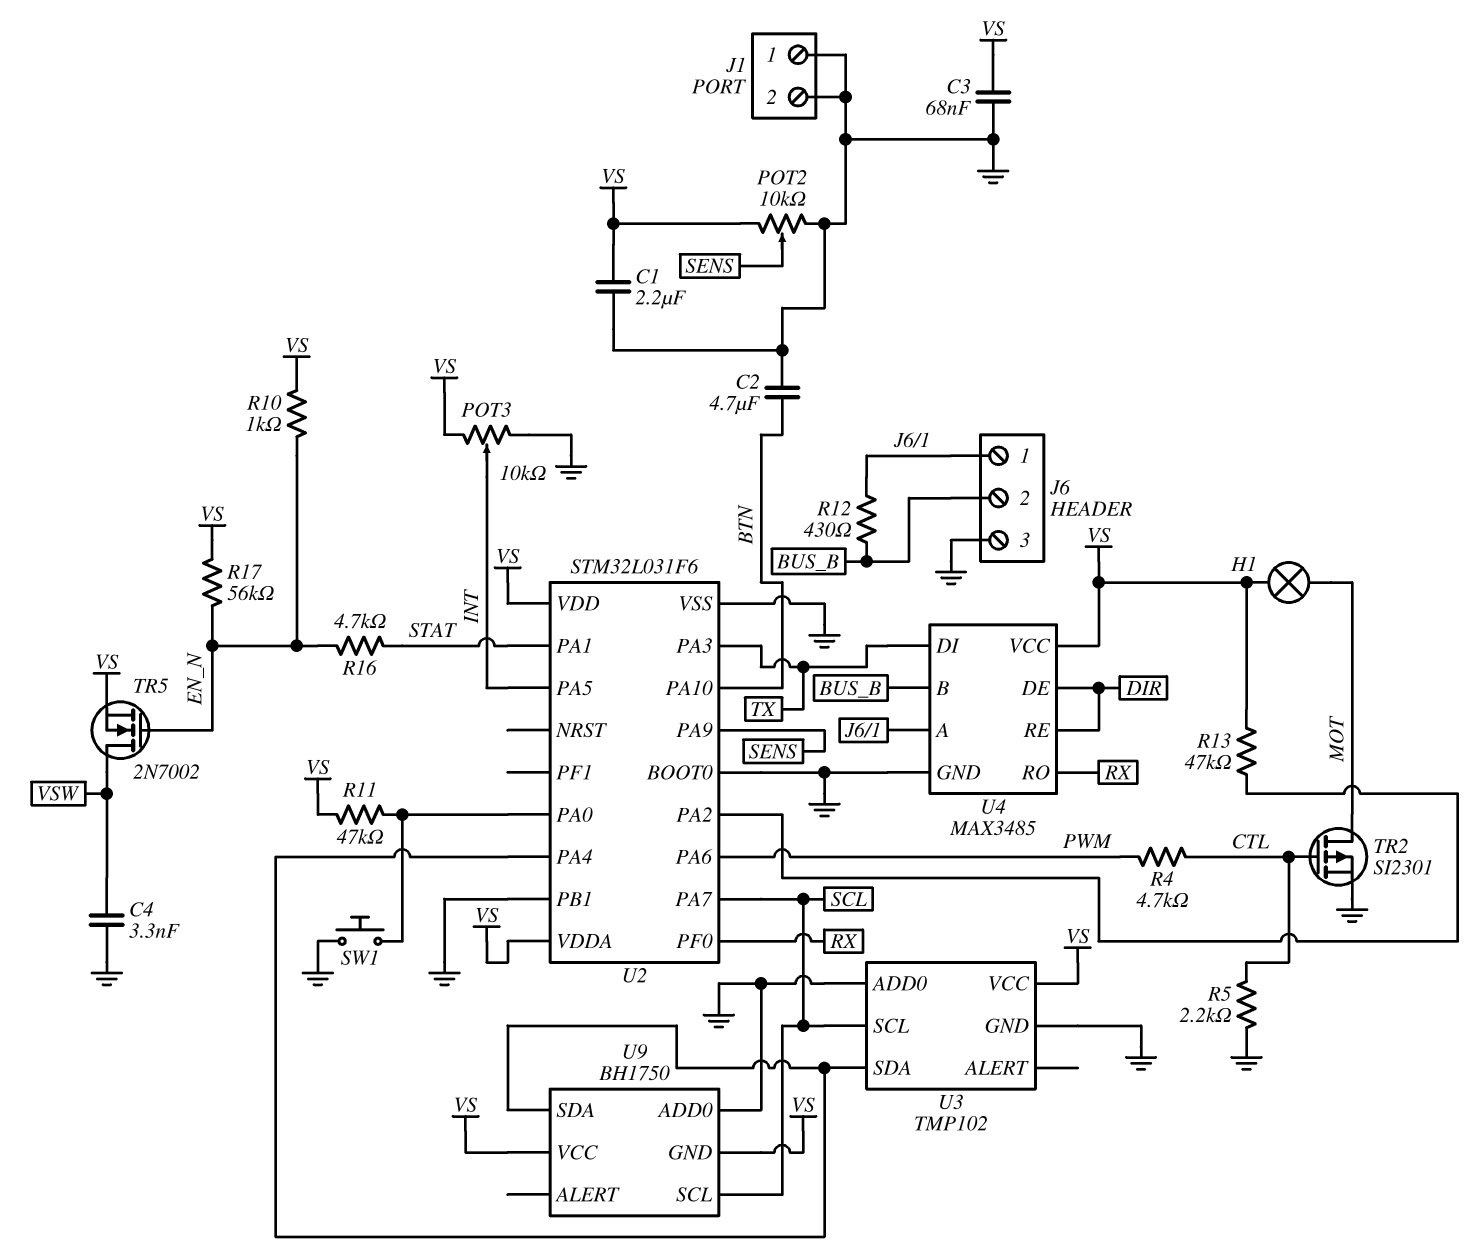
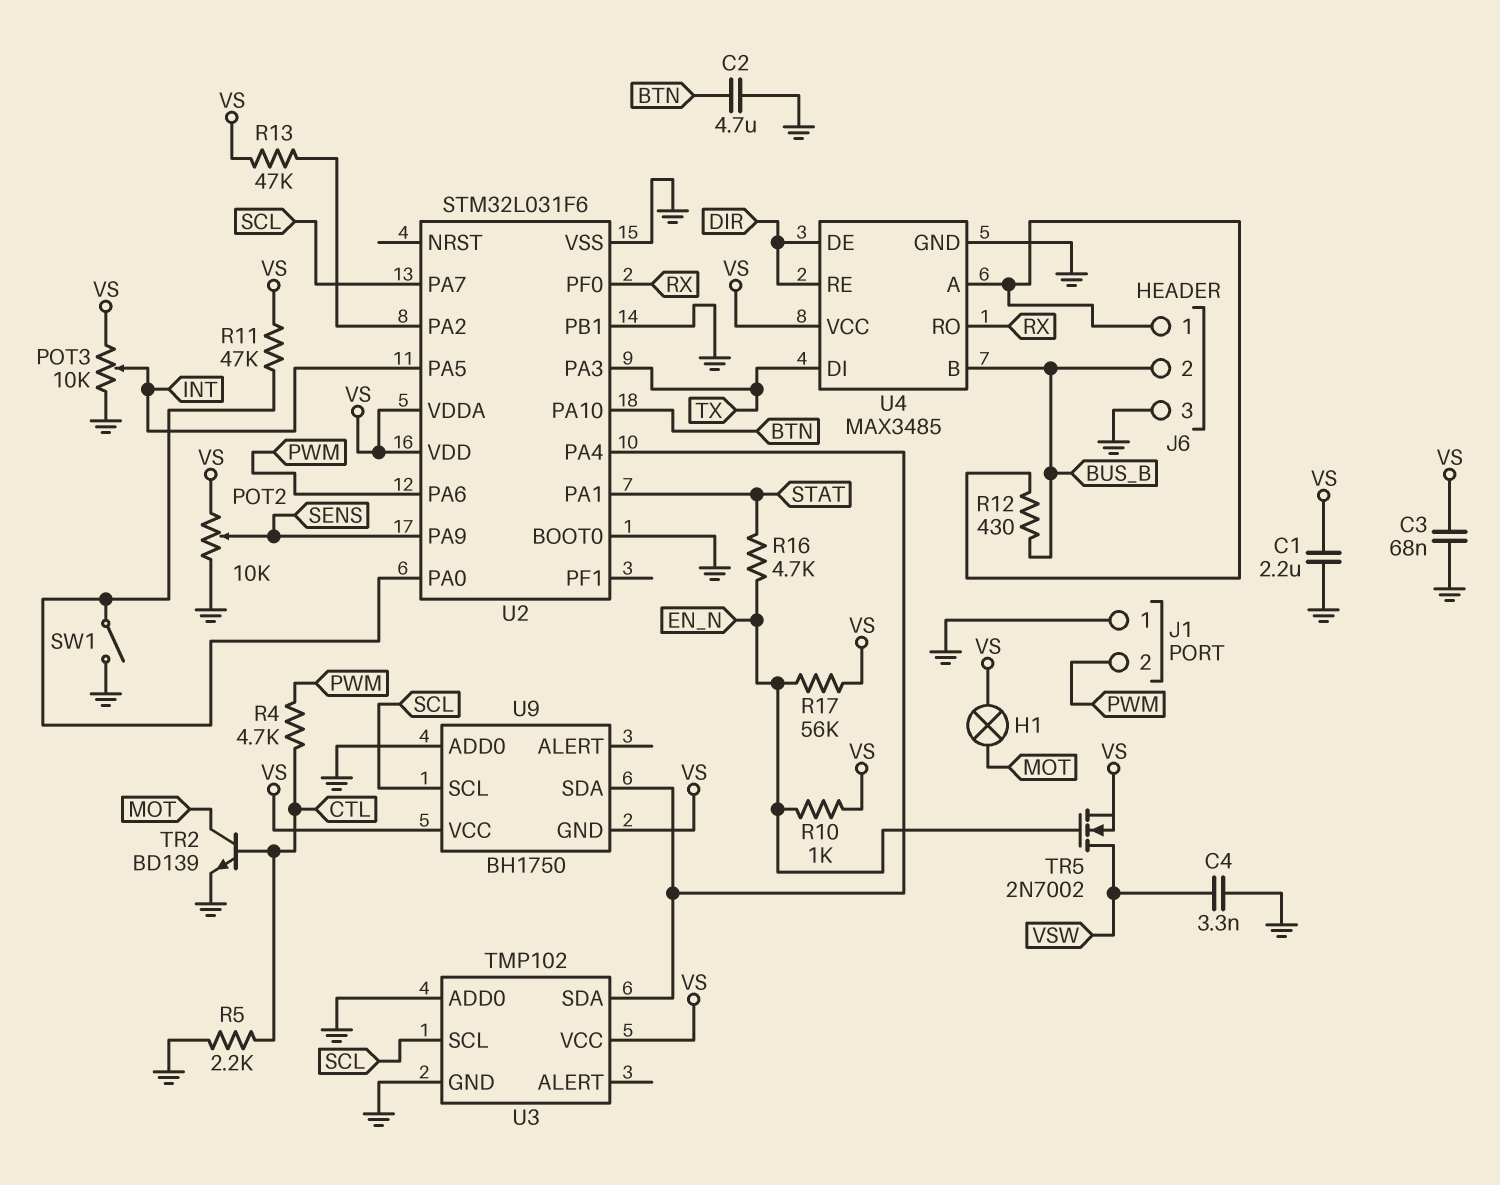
J1 pin 2: GND -> PWM
SW1: button (GND, U2/PA0) -> switch (GND, U2/PA0)
TR2: PMOS SI2301 (G CTL, D MOT, S GND) -> NPN BD139 (B CTL, C MOT, E GND)

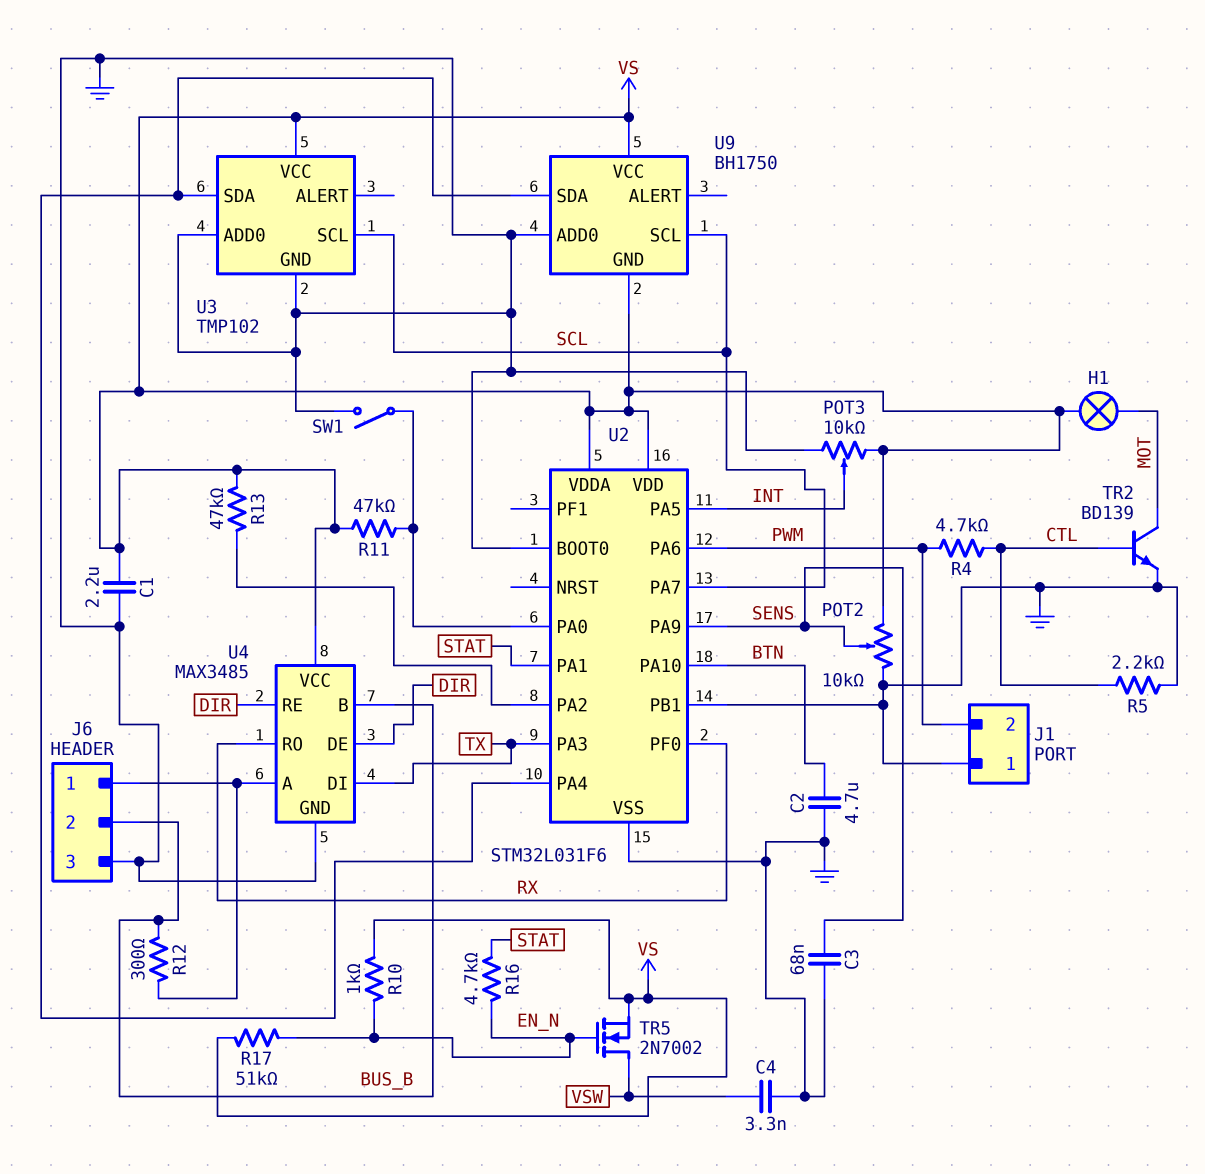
C3: 68nF (GND, VS) -> 68nF (GND, SENS)
R12: 430 (BUS_B, J6/1) -> 300 (BUS_B, J6/1)
R17: 56k (EN_N, VS) -> 51k (EN_N, VS)

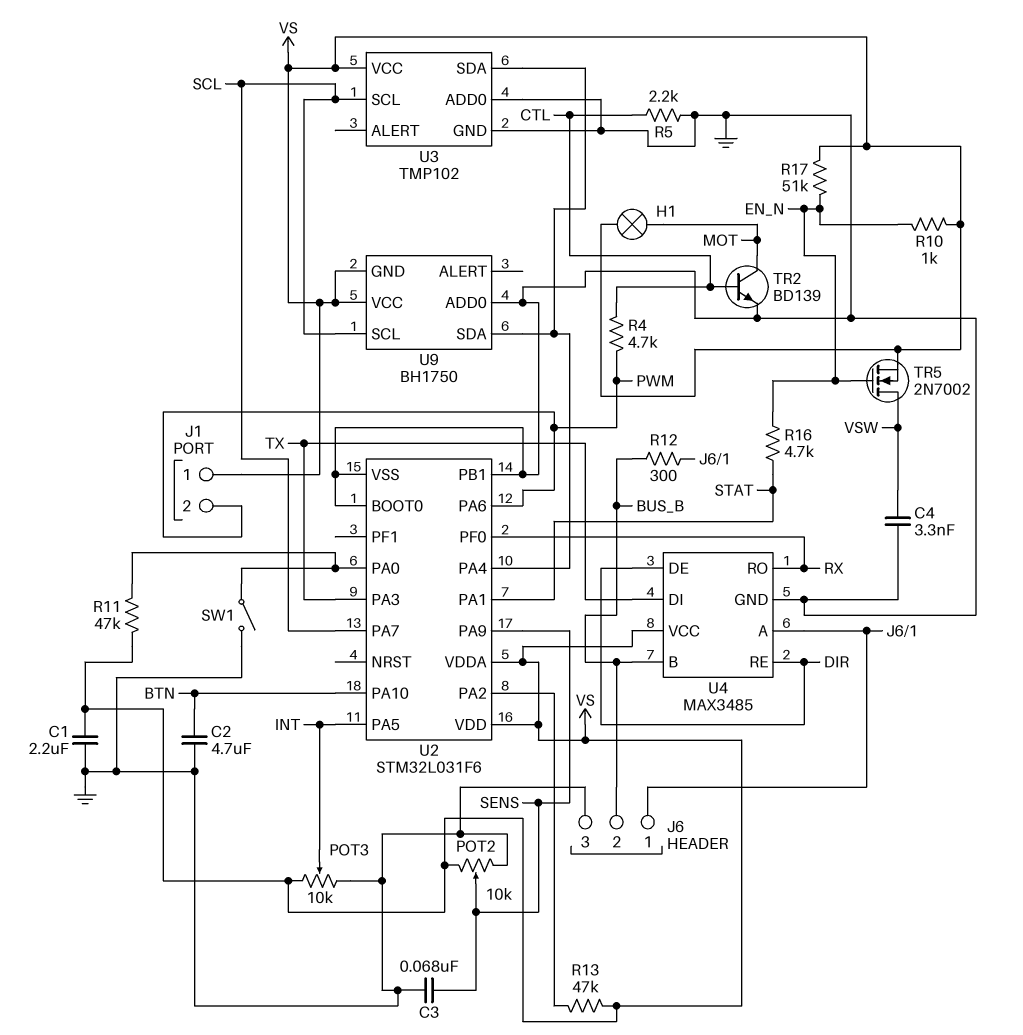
J1 pin 1: GND -> VS

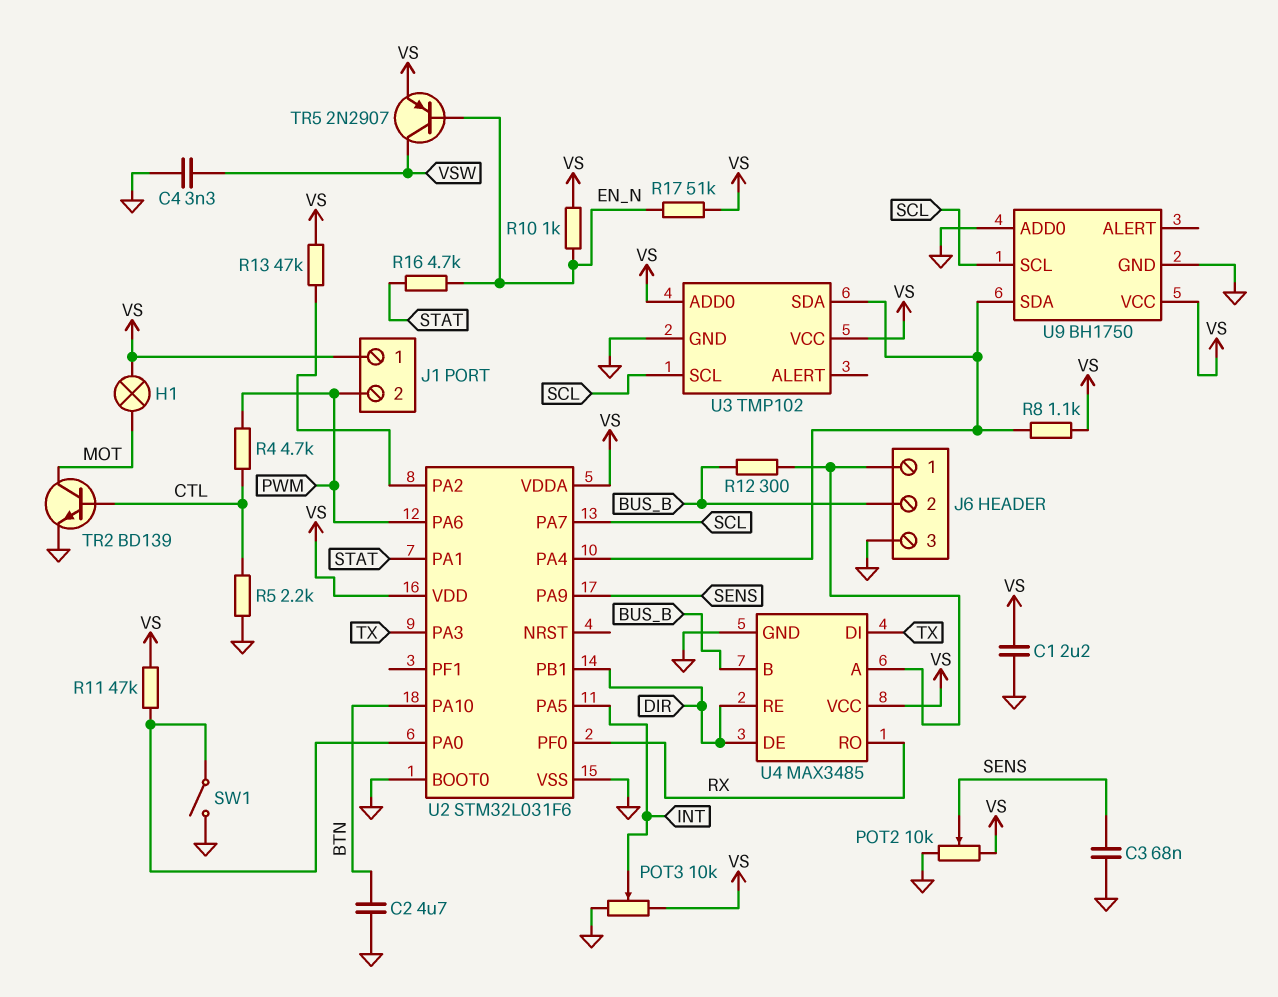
R8: none -> 1.1k (U2/PA4, VS)
TR5: NMOS 2N7002 (G EN_N, D VSW, S VS) -> PNP 2N2907 (B EN_N, C VSW, E VS)
U2 pin PB1: GND -> DIR
U3 pin ADD0: GND -> VS
U9 pin GND: VS -> GND

